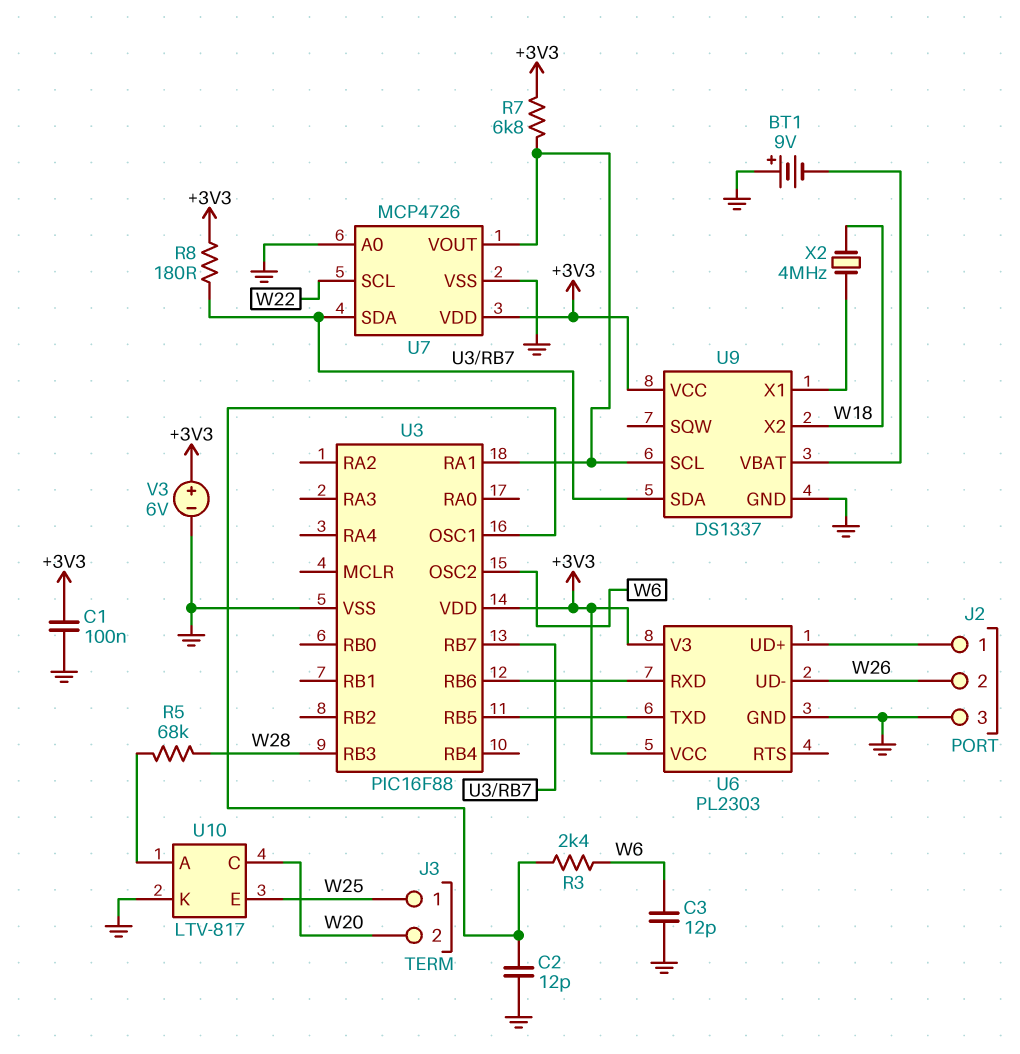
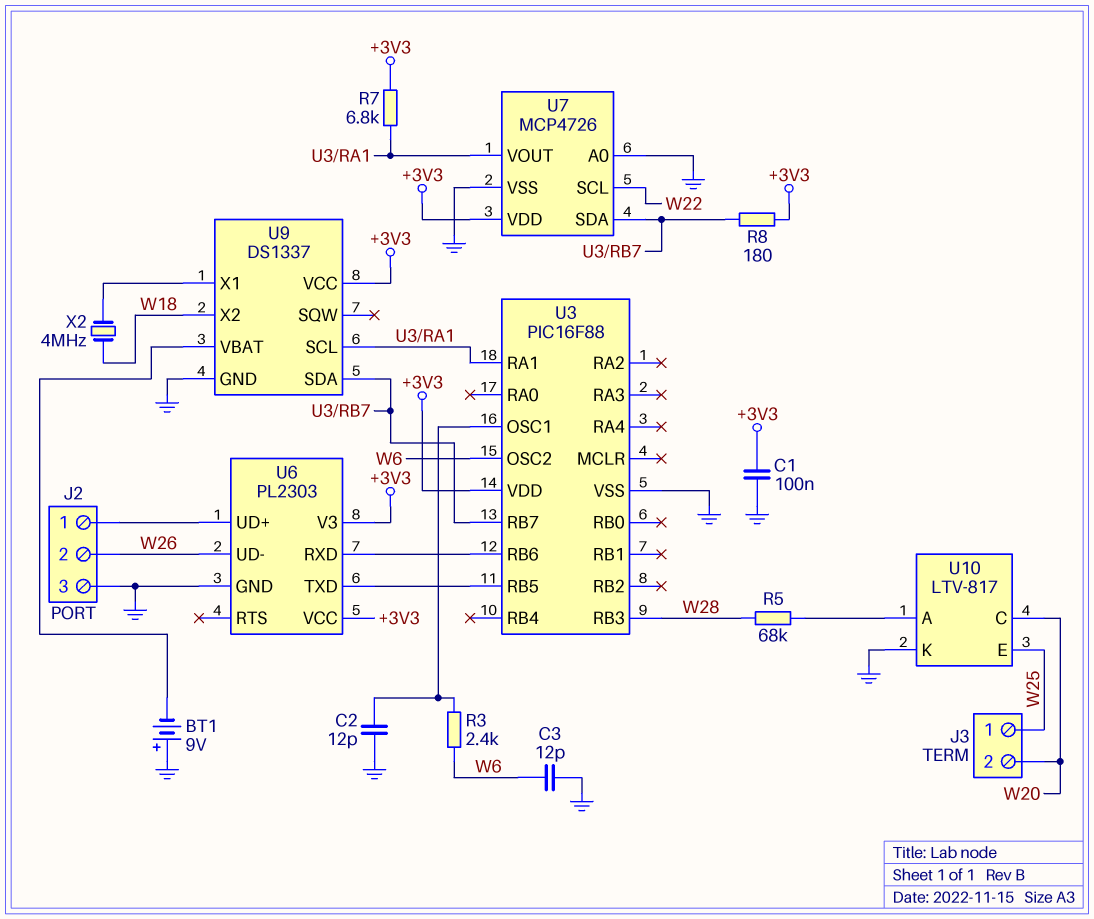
V3: 6V (plus +3V3, minus GND) -> none

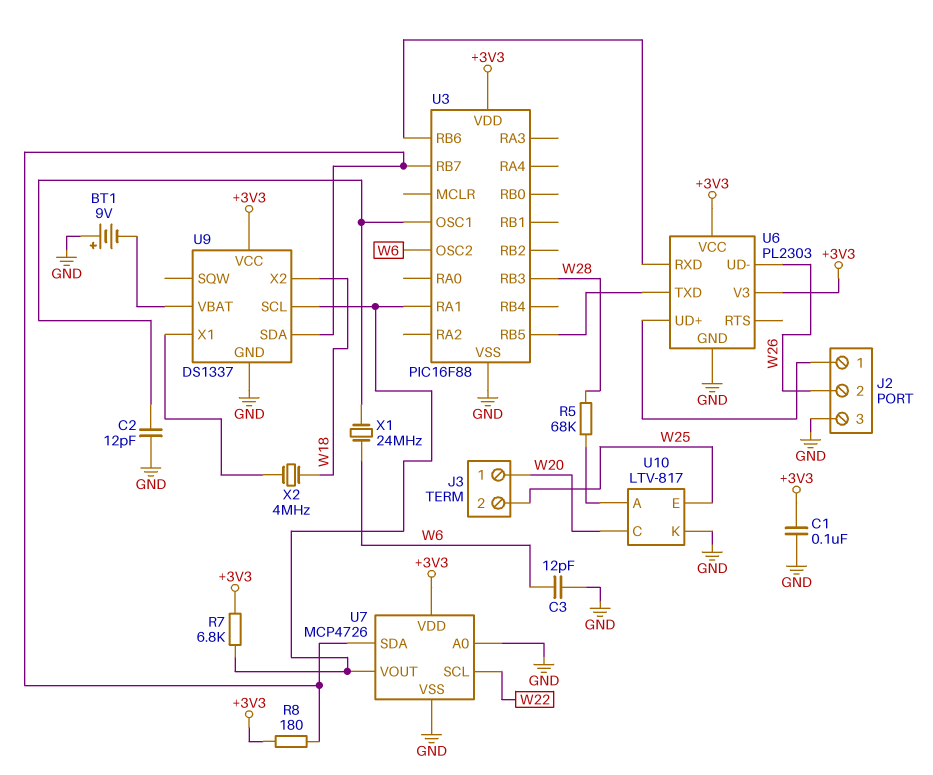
J3 pin 1: W25 -> W20
J3 pin 2: W20 -> W25
R3: 2.4k (U3/OSC1, W6) -> none
X1: none -> 24MHz (U3/OSC1, W6)

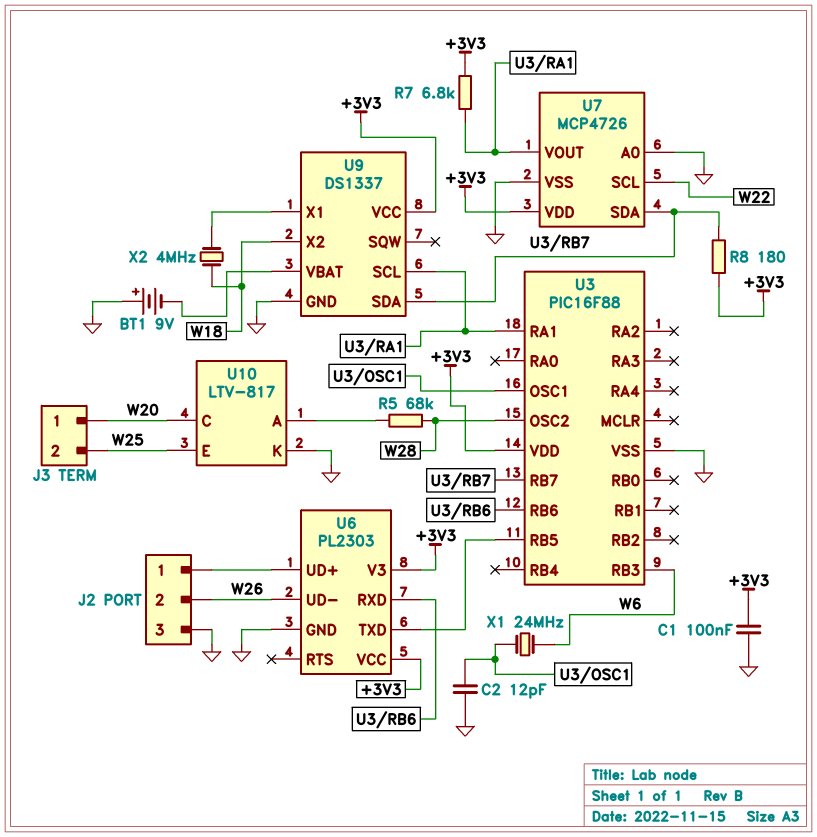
C3: 12pF (GND, W6) -> none
U3 pin OSC2: W6 -> W28
U3 pin RB3: W28 -> W6

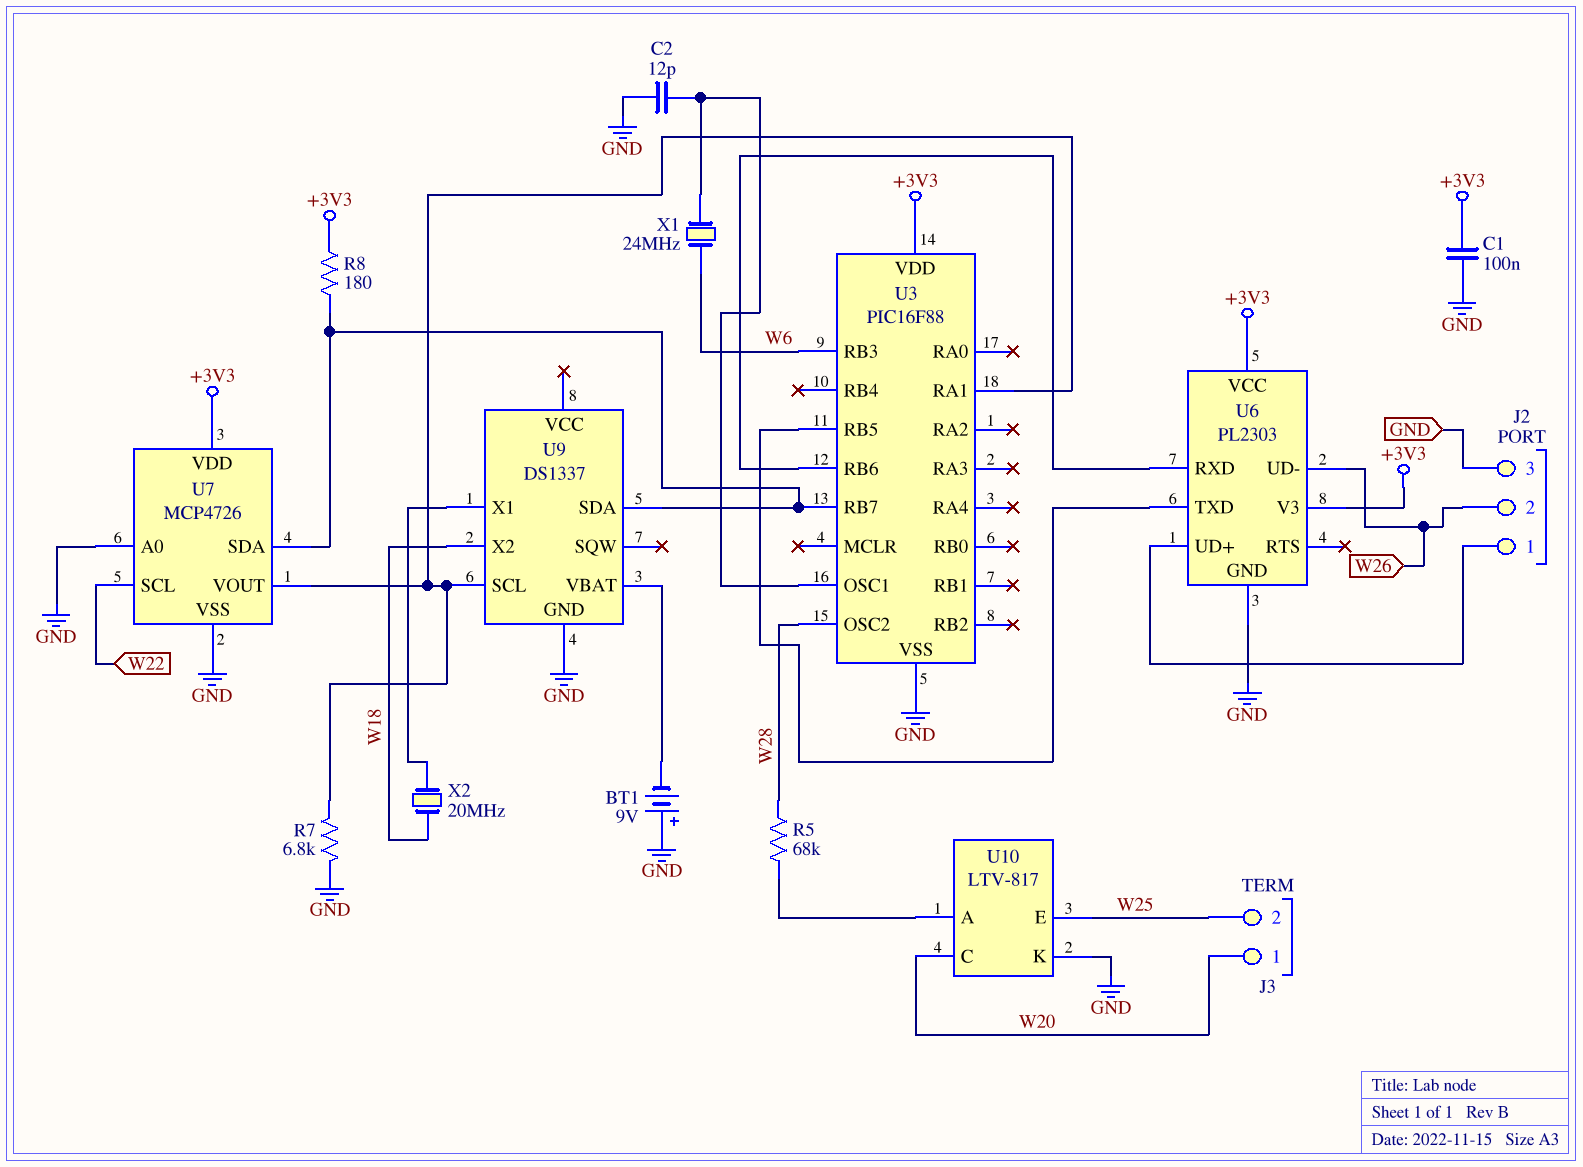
R7: 6.8k (+3V3, U3/RA1) -> 6.8k (GND, U3/RA1)
U9 pin VCC: +3V3 -> none
X2: 4MHz (U9/X1, W18) -> 20MHz (U9/X1, W18)

